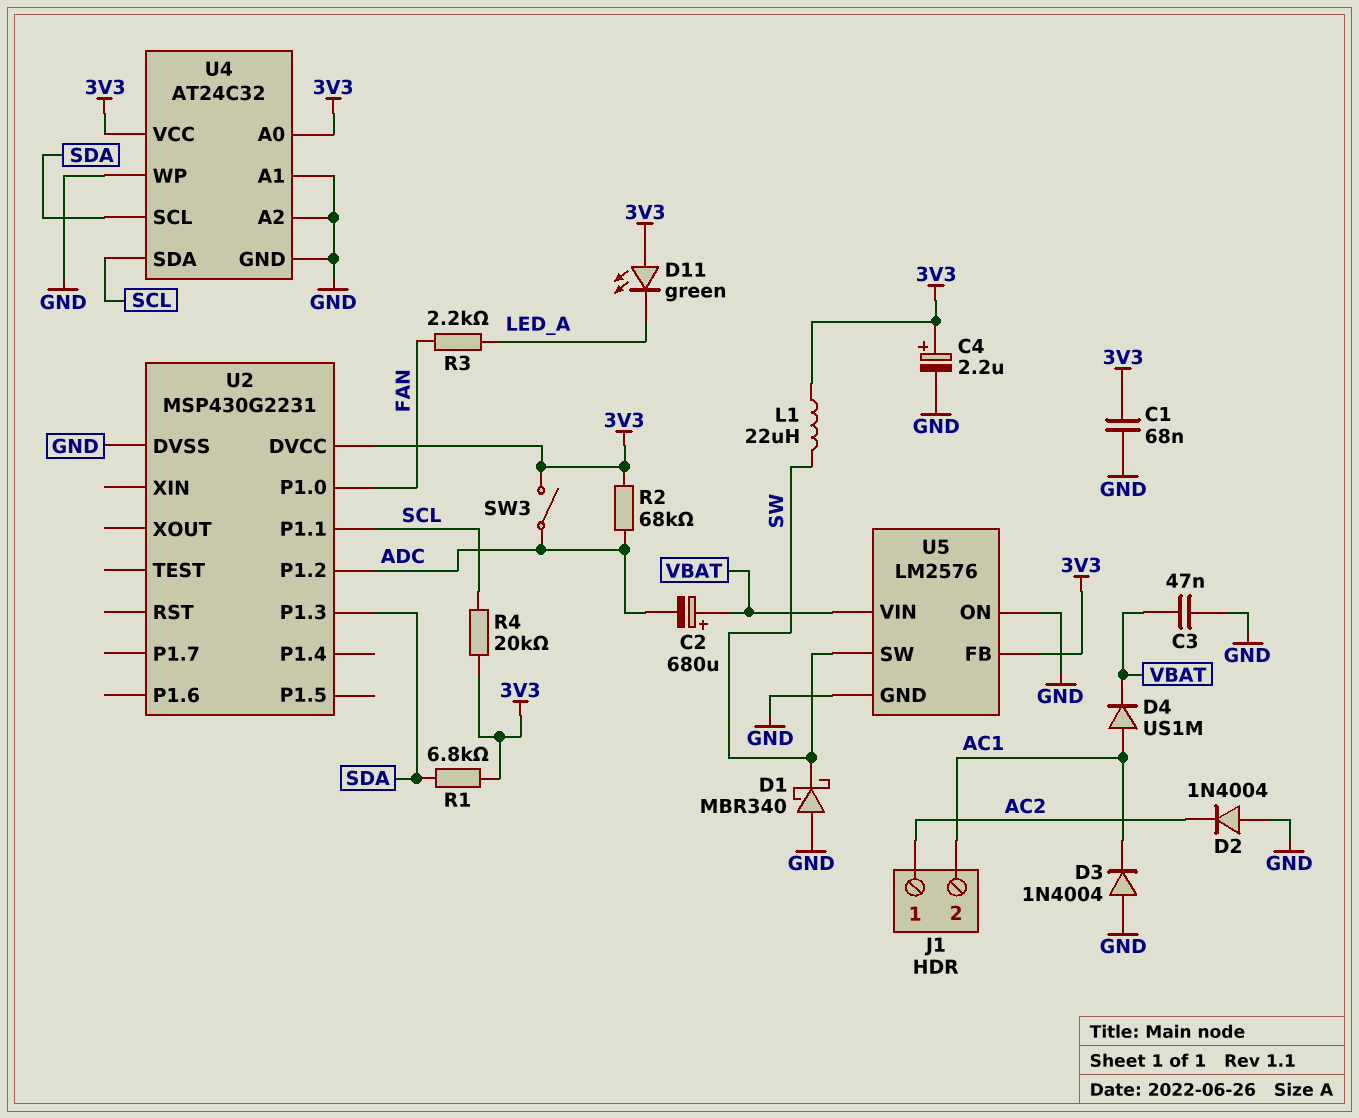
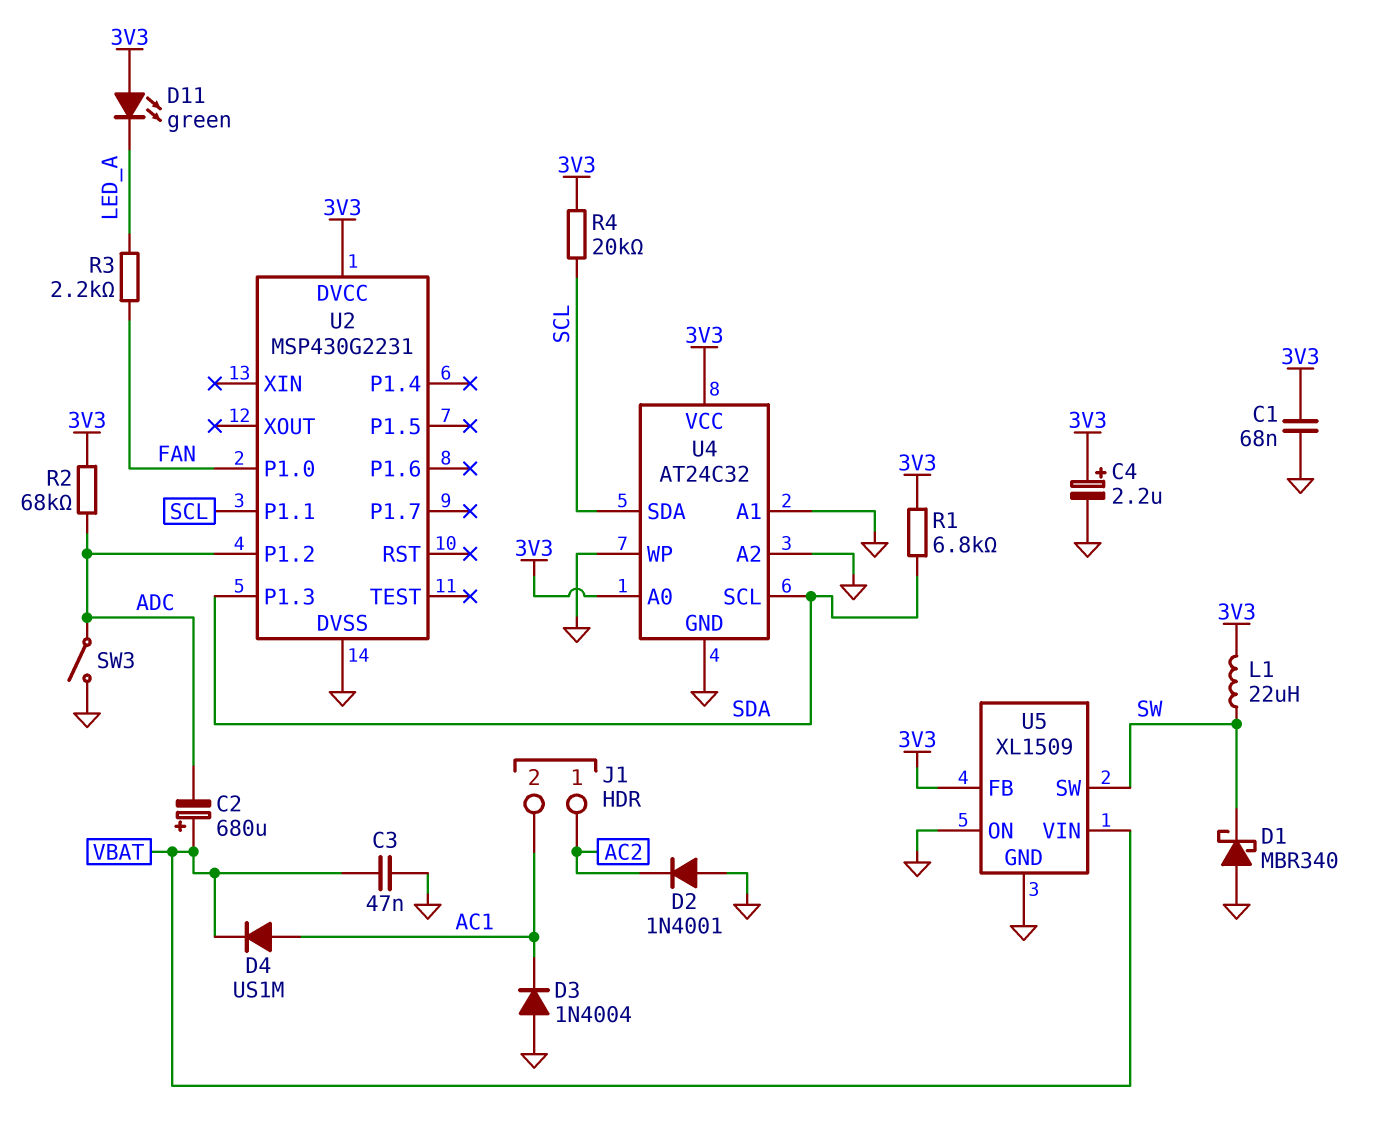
D2: diode 1N4004 (A GND, K AC2) -> diode 1N4001 (A GND, K AC2)
SW3: switch (3V3, ADC) -> switch (ADC, GND)
U5: LM2576 -> XL1509

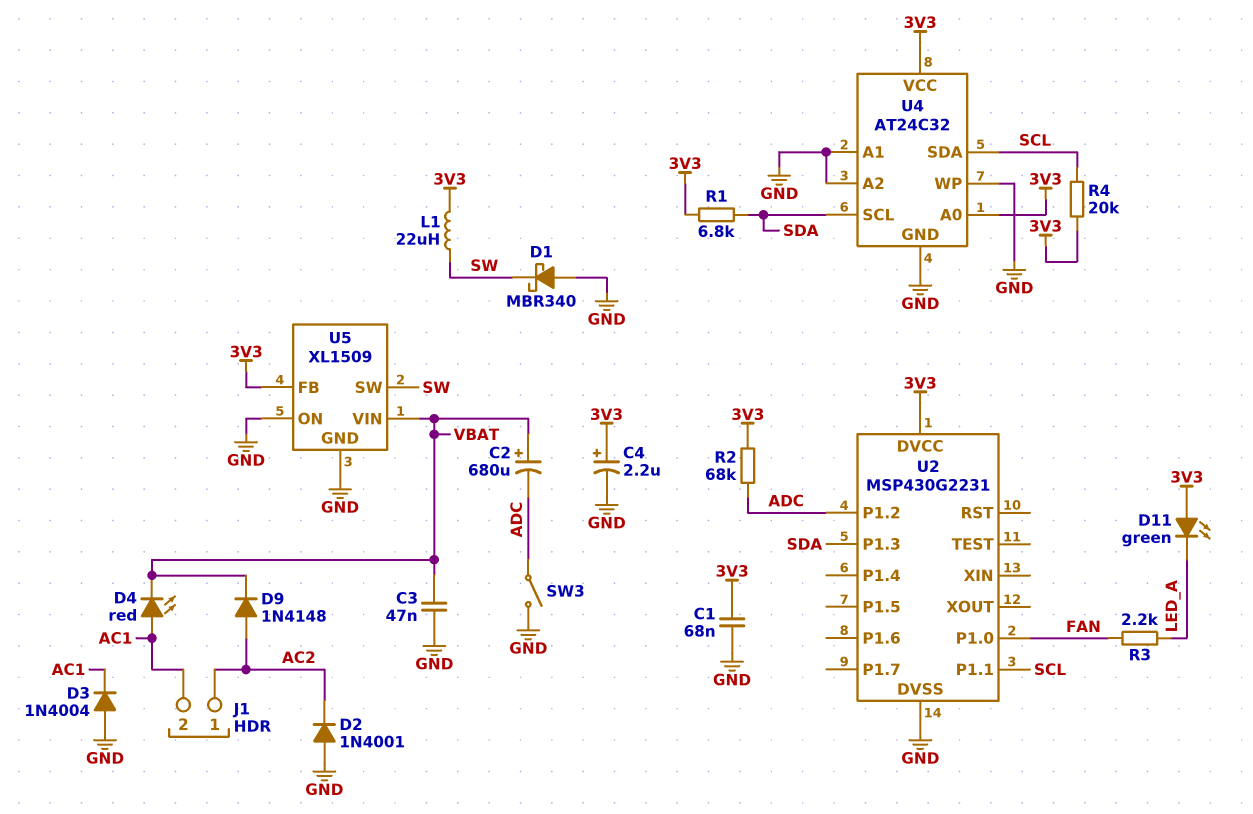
D4: diode US1M (A AC1, K VBAT) -> LED red (A AC1, K VBAT)
D9: none -> diode 1N4148 (A AC2, K VBAT)

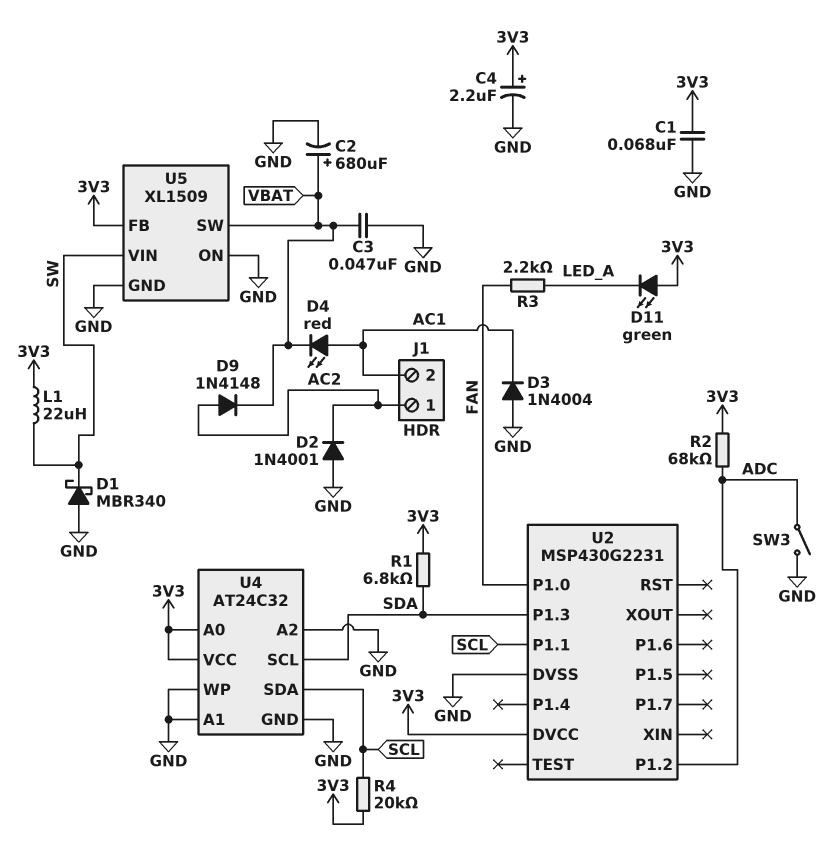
C2: 680uF (plus VBAT, minus ADC) -> 680uF (plus VBAT, minus GND)
U5 pin SW: SW -> VBAT
U5 pin VIN: VBAT -> SW

